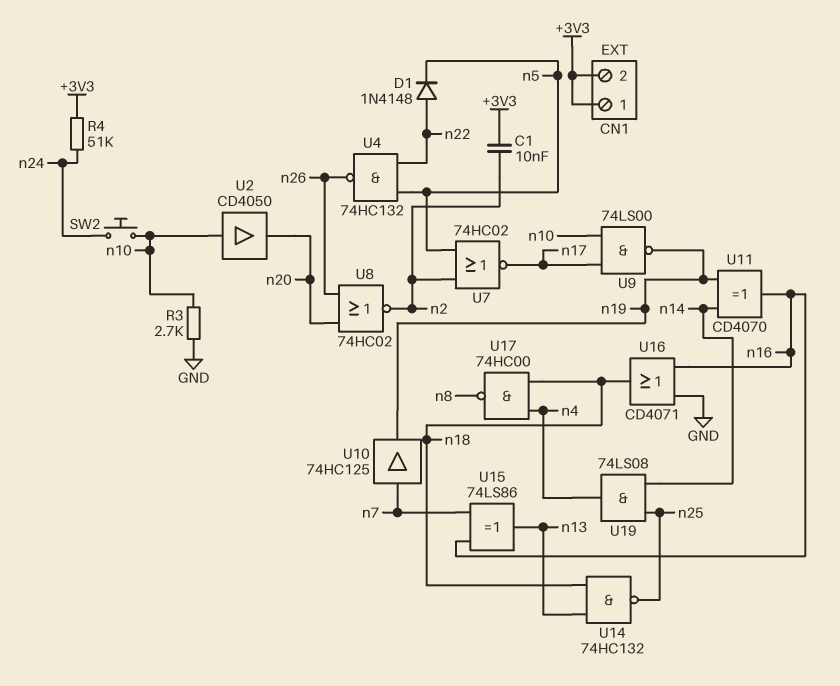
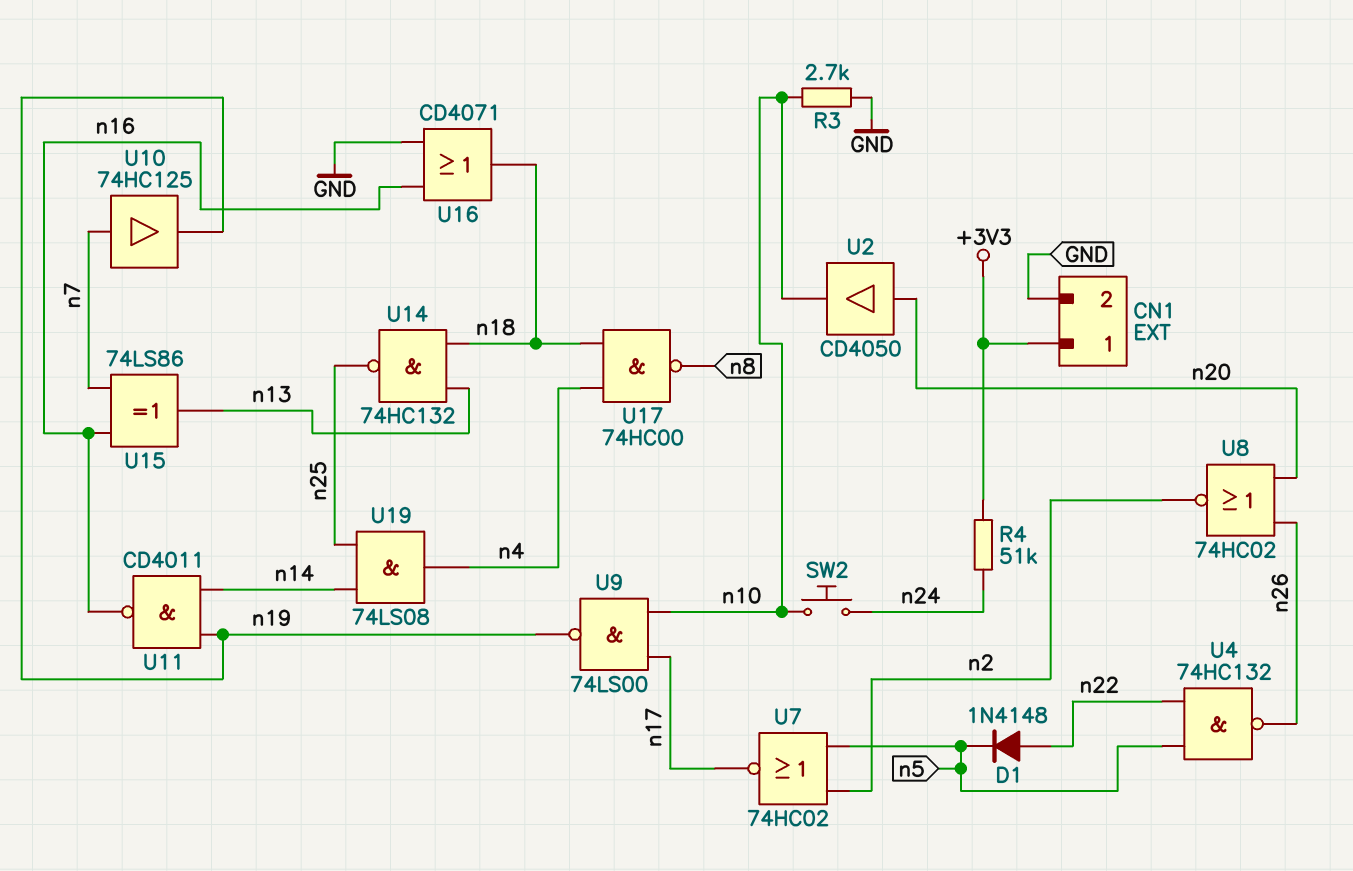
C1: 10nF (+3V3, n2) -> none
CN1 pin 2: +3V3 -> GND
U2: buffer CD4050 (in n10, out n20) -> buffer CD4050 (in n20, out n10)
U11: XOR CD4070 (in n14, in n19, out n16) -> NAND CD4011 (in n14, in n19, out n16)

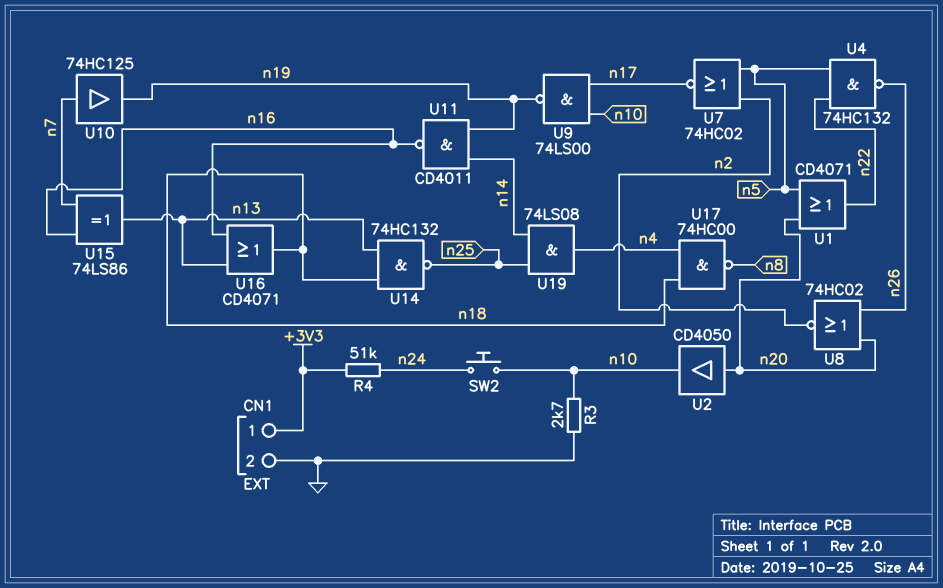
D1: diode 1N4148 (A n22, K n5) -> none
U1: none -> OR CD4071 (in n5, in n20, out n22)
U16: OR CD4071 (in GND, in n16, out n18) -> OR CD4071 (in n13, in n16, out n18)

